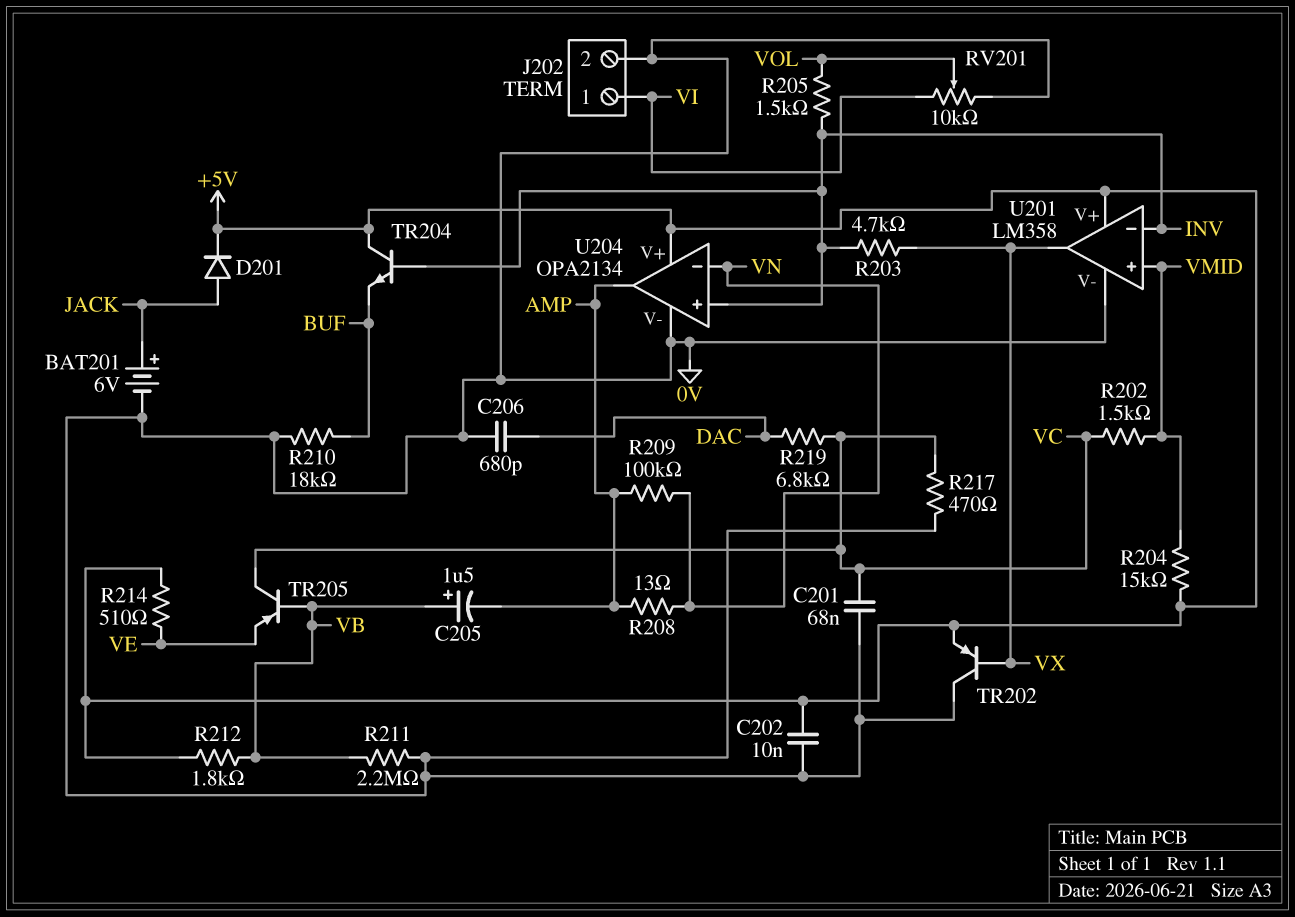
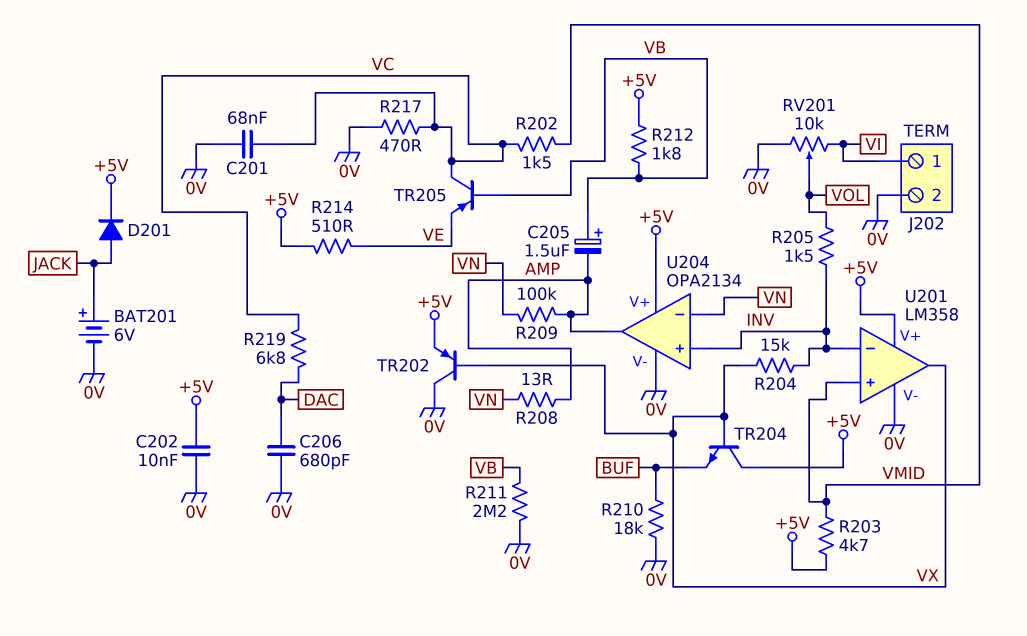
R203: 4.7k (INV, VX) -> 4.7k (+5V, VMID)
R204: 15k (+5V, VMID) -> 15k (INV, VX)
TR204: NPN (B INV, C +5V, E BUF) -> NPN (B VX, C +5V, E BUF)

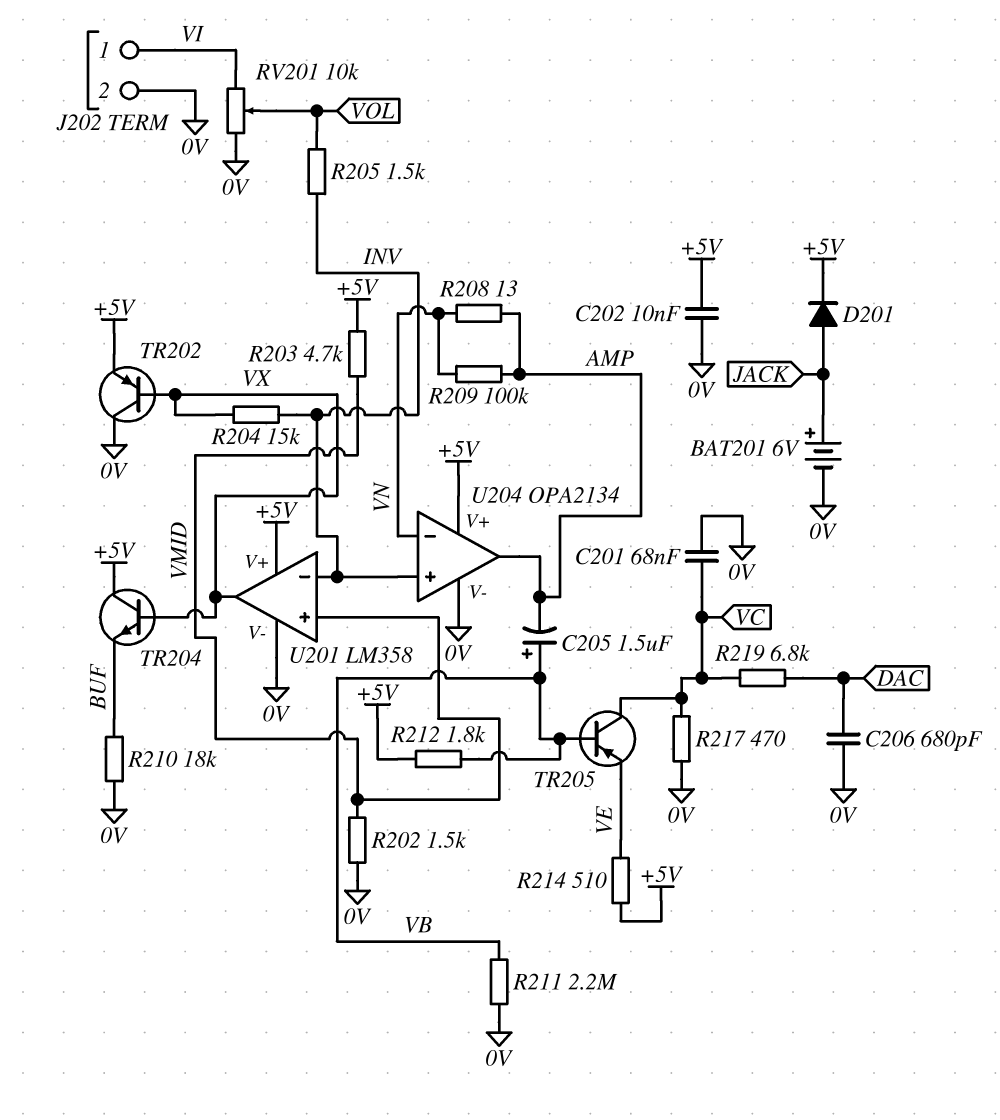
R202: 1.5k (VC, VMID) -> 1.5k (0V, VMID)

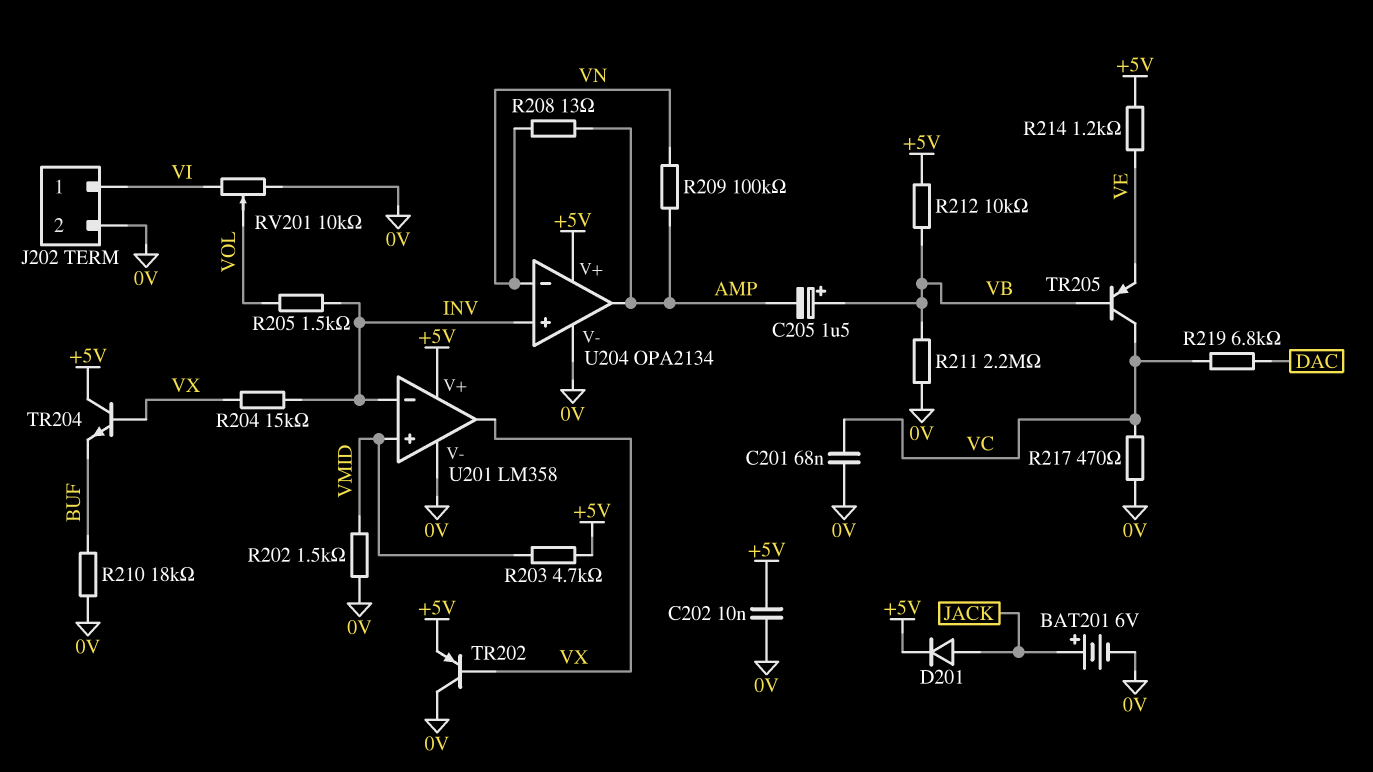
C206: 680pF (0V, DAC) -> none
R212: 1.8k (+5V, VB) -> 10k (+5V, VB)
R214: 510 (+5V, VE) -> 1.2k (+5V, VE)

